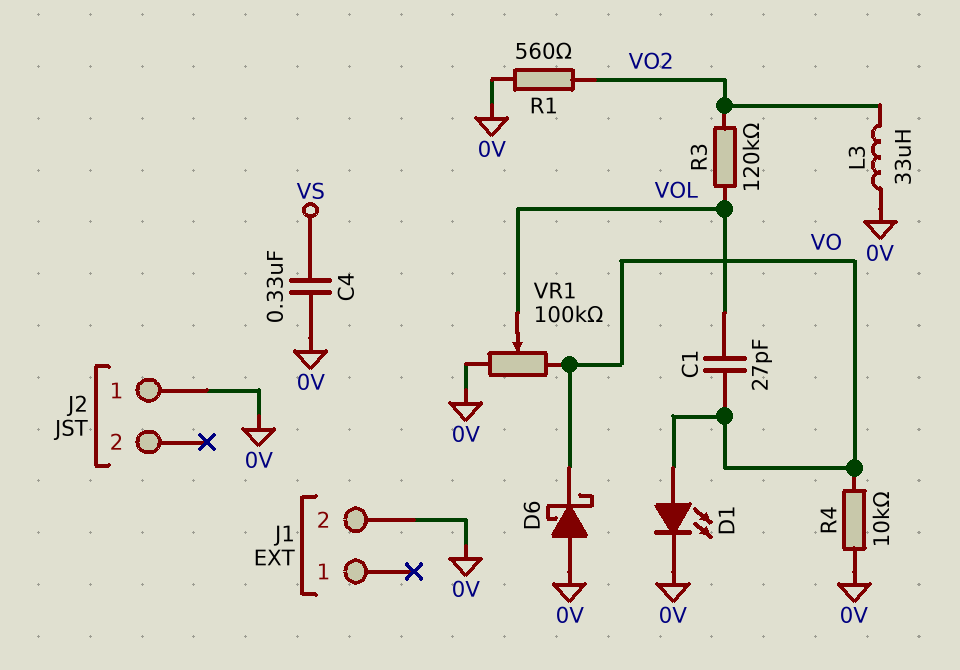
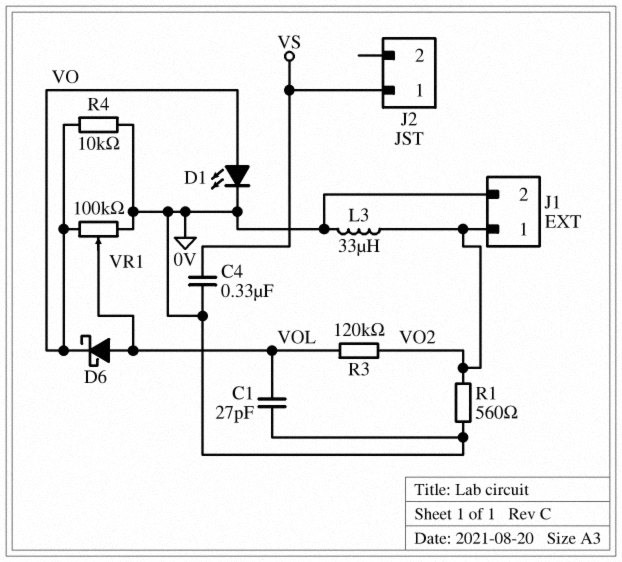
C1: 27pF (VO, VOL) -> 27pF (0V, VOL)
D6: schottky (A 0V, K VO) -> schottky (A VOL, K VO)
J1 pin 1: none -> VO2
J2 pin 1: 0V -> VS

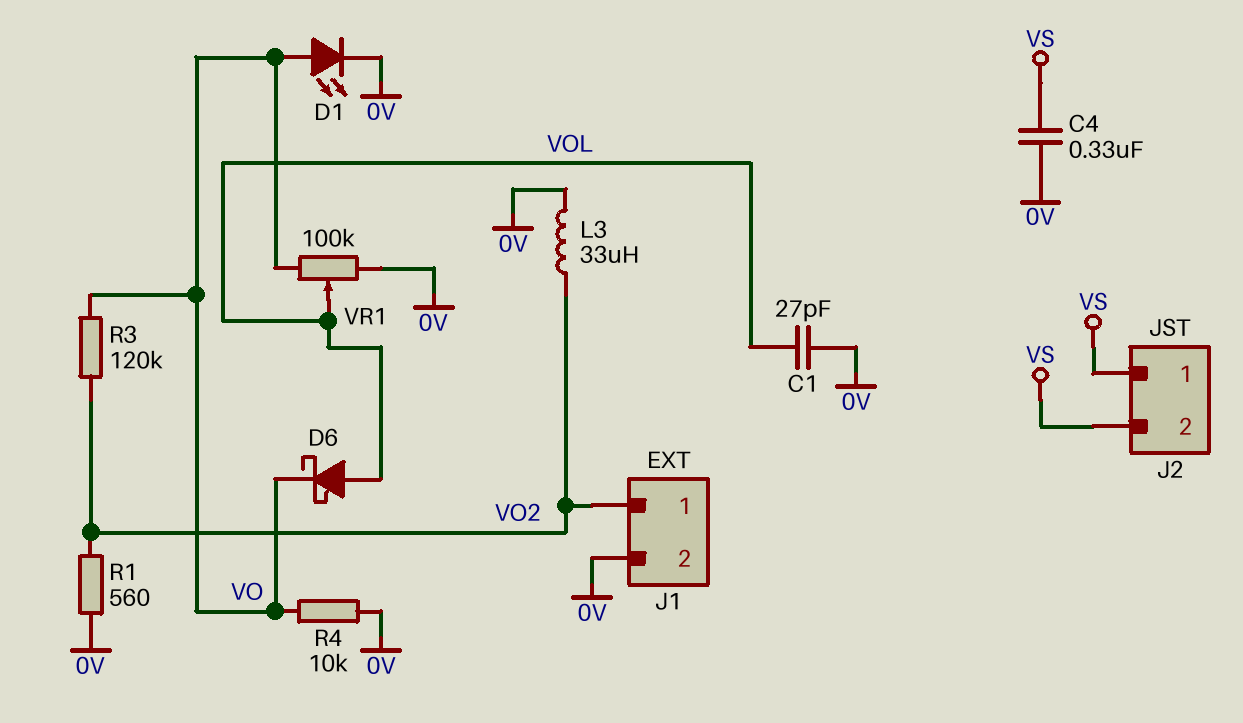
J2 pin 2: none -> VS
R3: 120k (VO2, VOL) -> 120k (VO, VO2)

